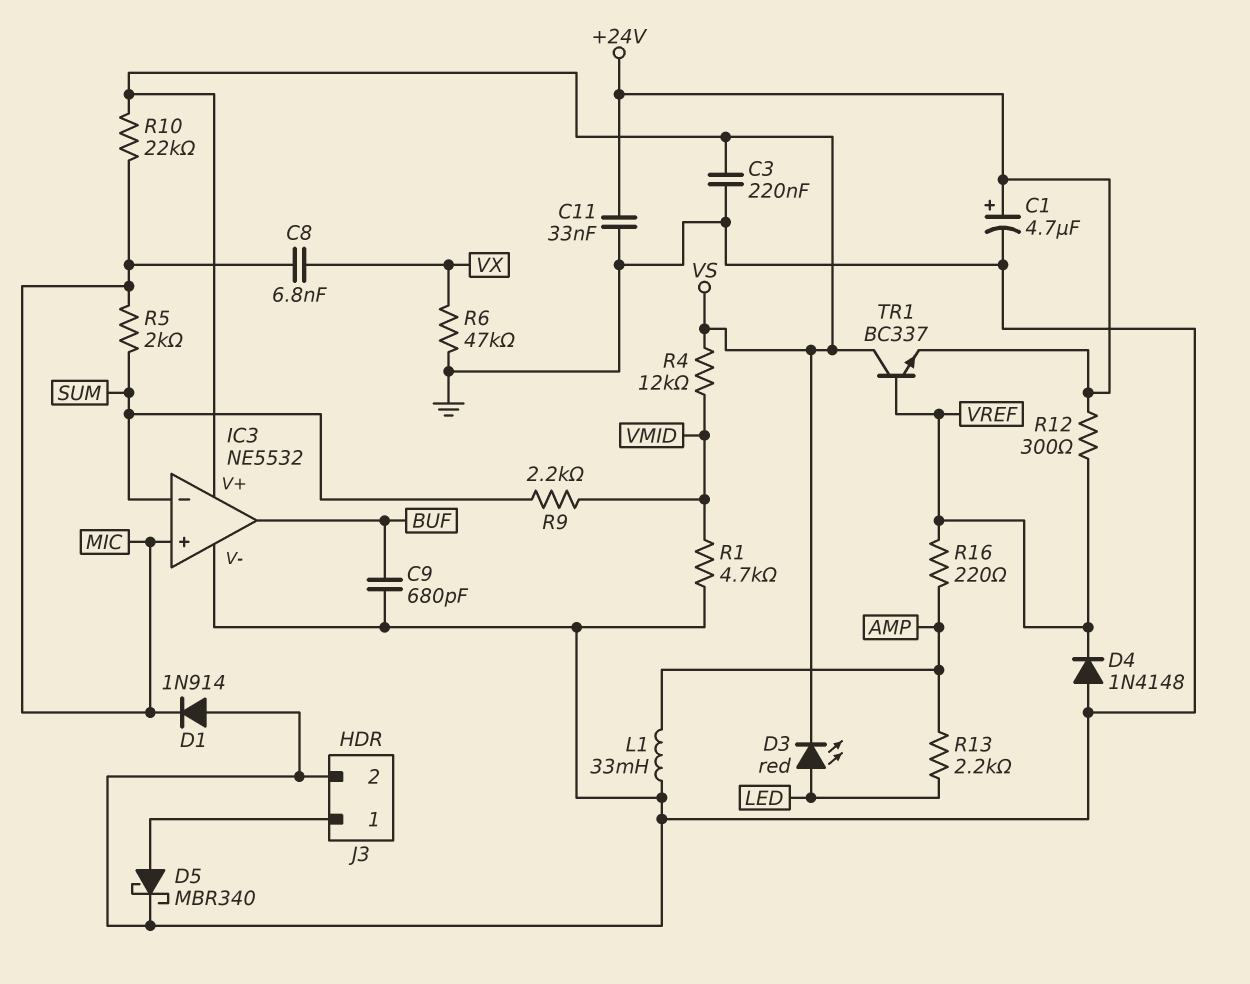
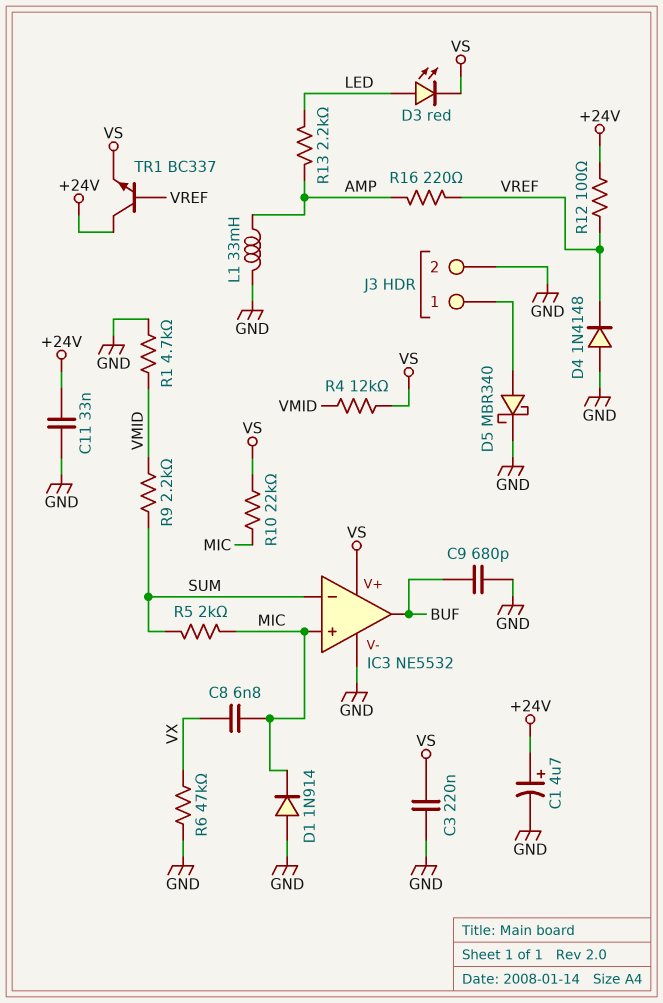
R12: 300 (+24V, VREF) -> 100 (+24V, VREF)
TR1: NPN BC337 (B VREF, C VS, E +24V) -> NPN BC337 (B VREF, C +24V, E VS)

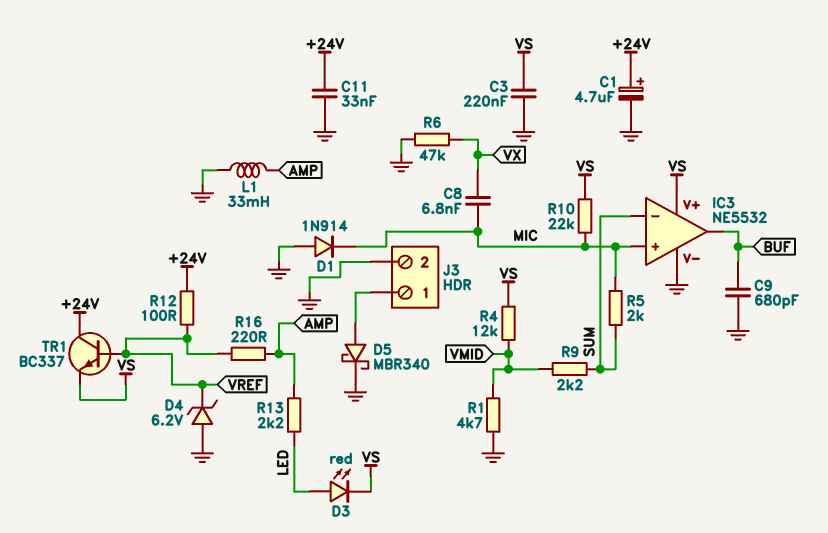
D4: diode 1N4148 (A GND, K VREF) -> zener 6.2V (A GND, K VREF)

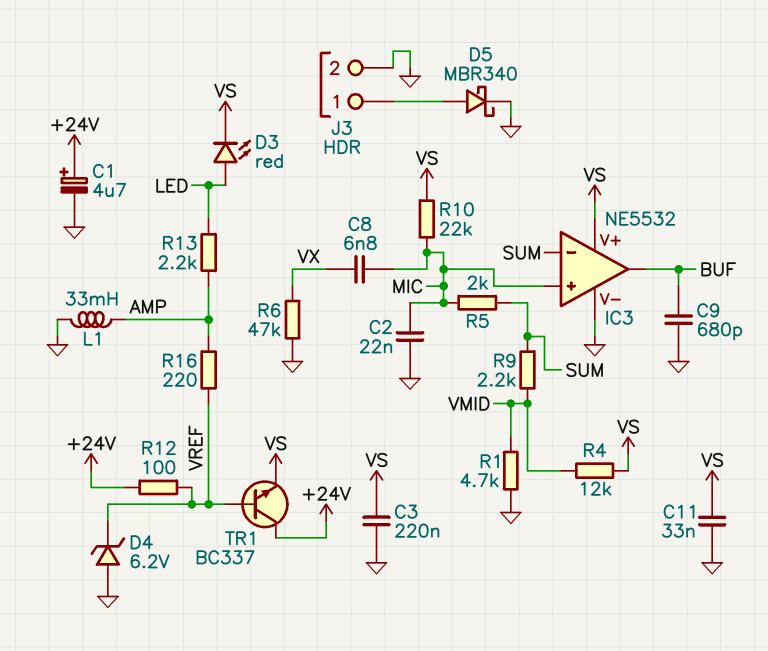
C2: none -> 22nF (GND, MIC)
C11: 33nF (+24V, GND) -> 33nF (GND, VS)
D1: diode 1N914 (A GND, K MIC) -> none

